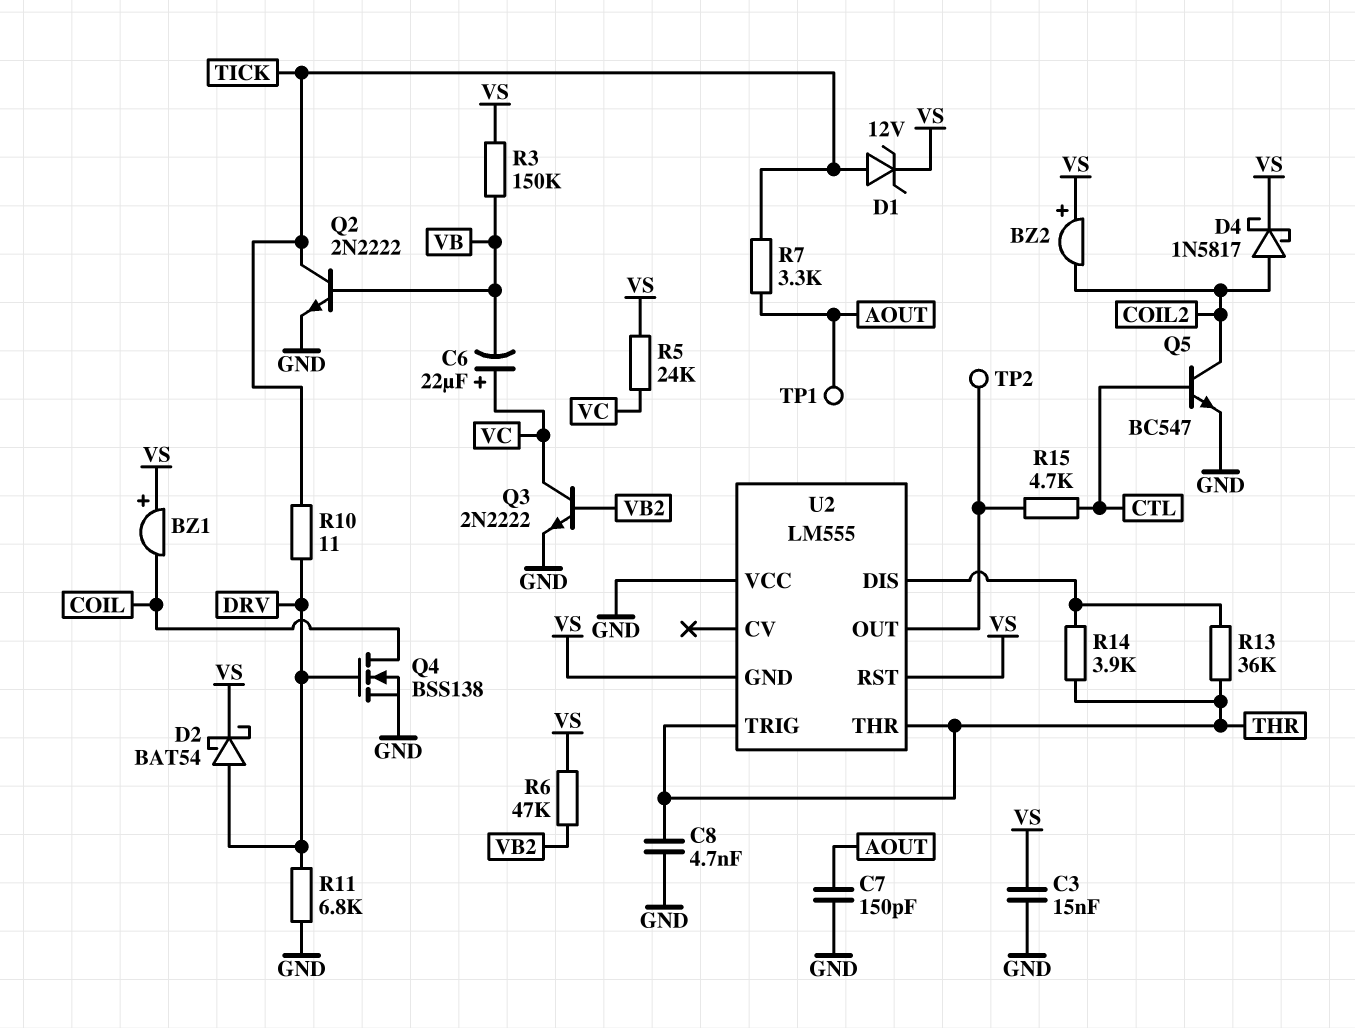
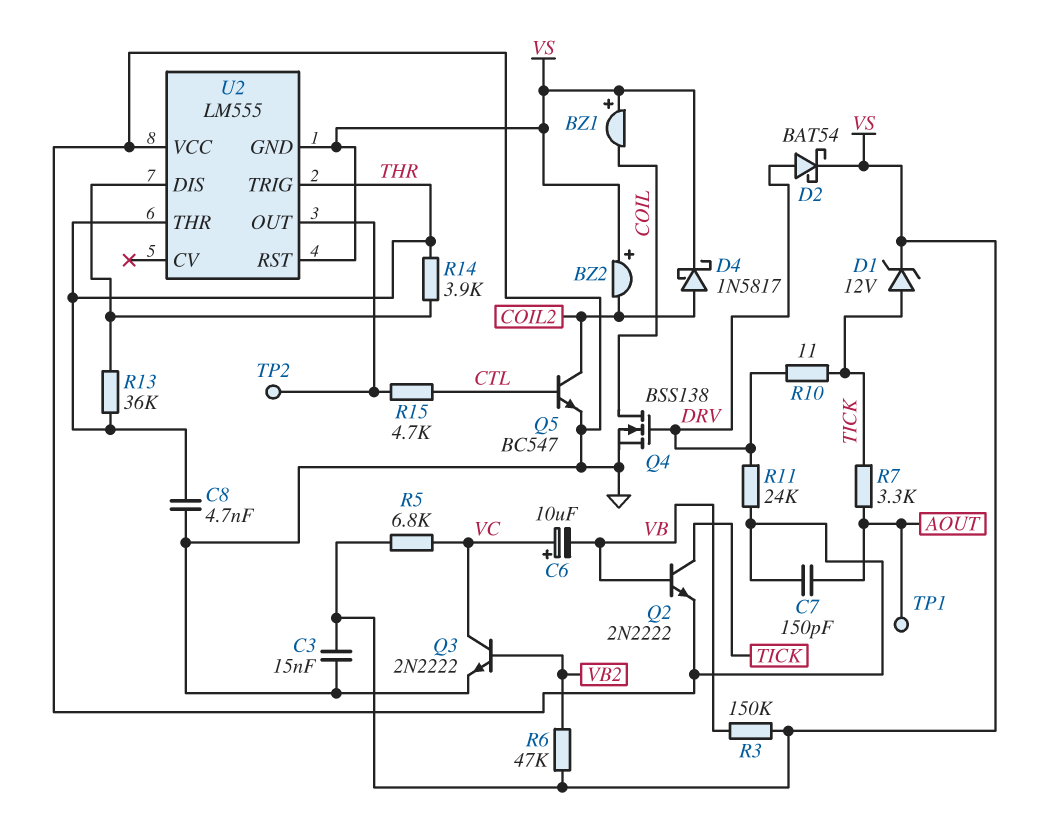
C6: 22uF (plus VC, minus VB) -> 10uF (plus VC, minus VB)
R5: 24k (VC, VS) -> 6.8k (VC, VS)
R11: 6.8k (DRV, GND) -> 24k (DRV, GND)

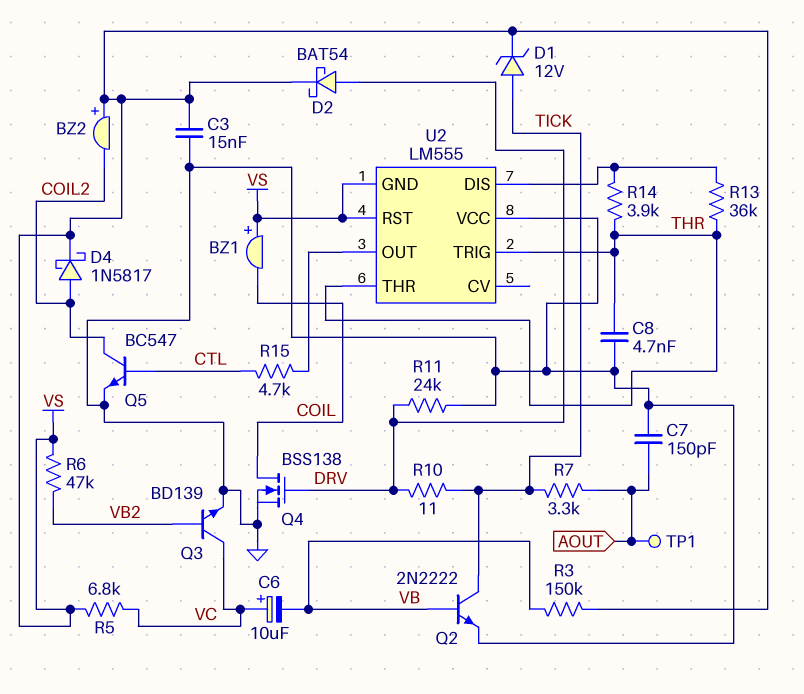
Q3: NPN 2N2222 (B VB2, C VC, E GND) -> NPN BD139 (B VB2, C VC, E GND)
TP2: test point (U2/OUT) -> none

